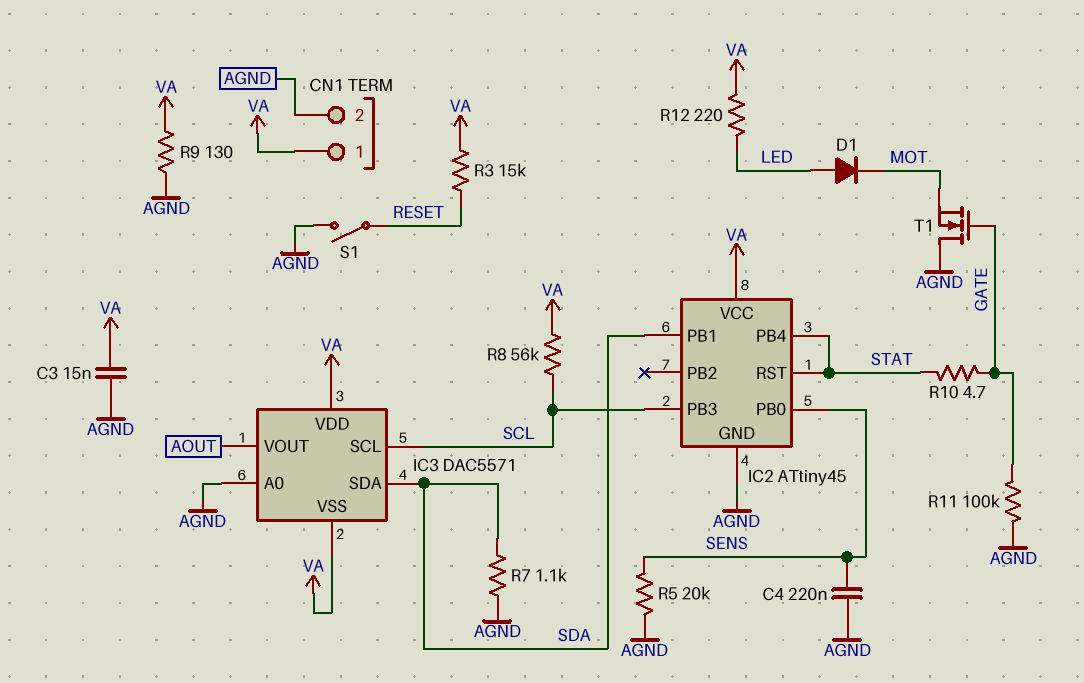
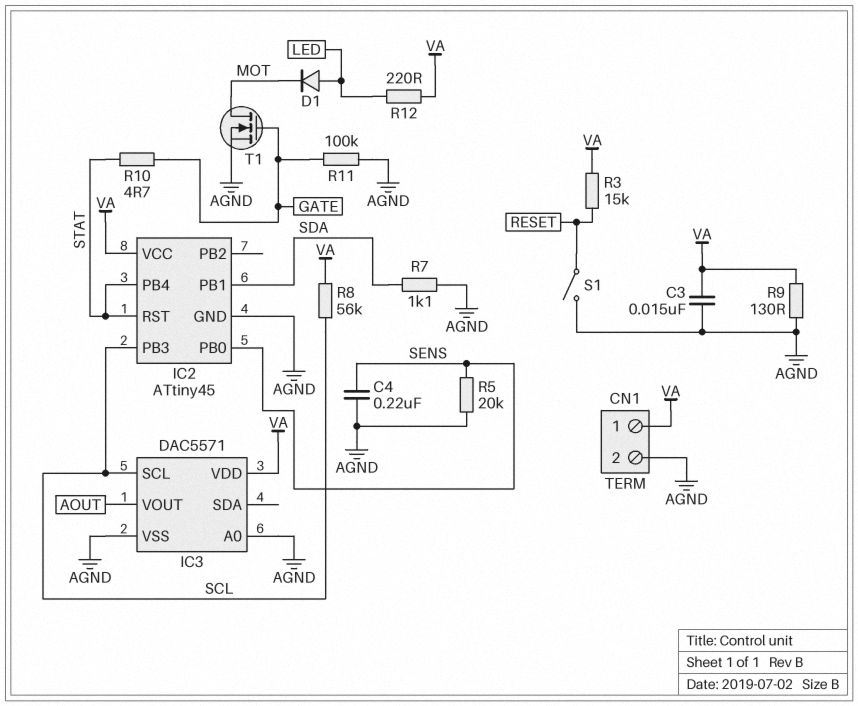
IC3 pin SDA: SDA -> none
IC3 pin VSS: VA -> AGND
T1: NMOS (G GATE, D AGND, S MOT) -> NMOS (G GATE, D MOT, S AGND)

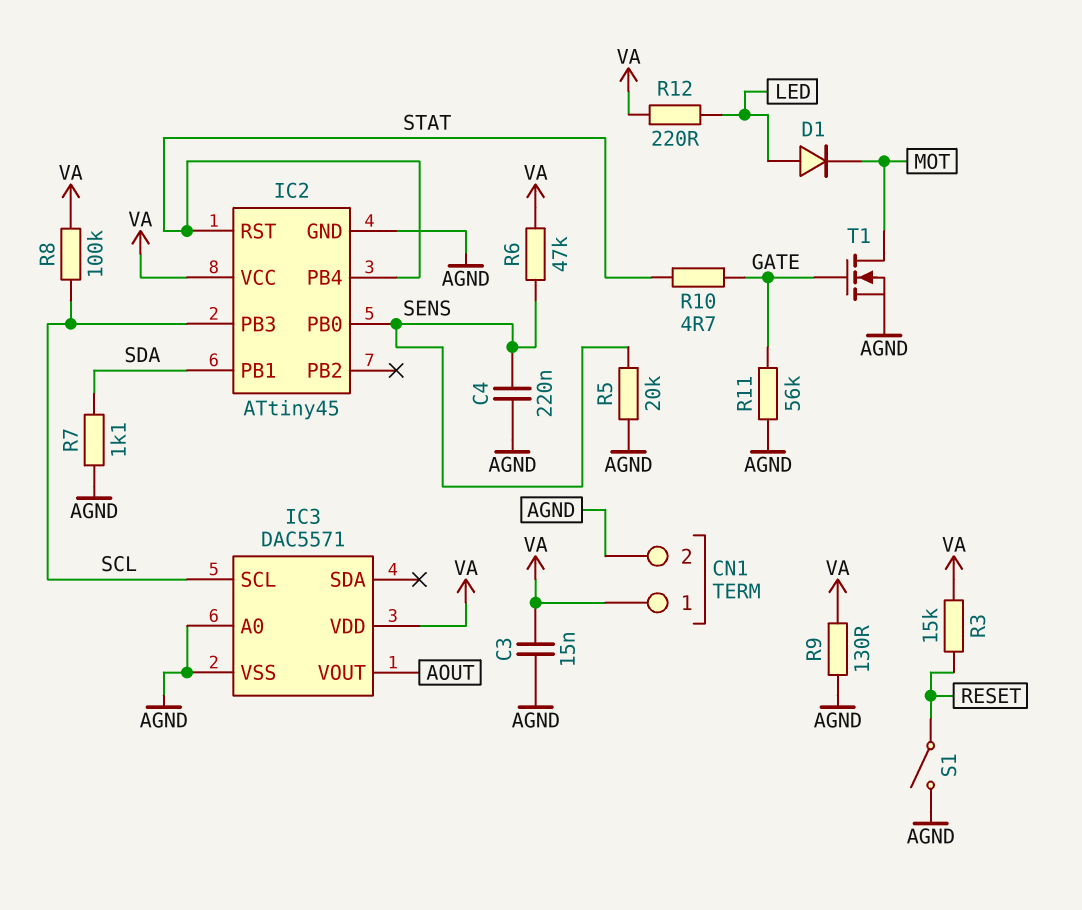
R6: none -> 47k (SENS, VA)
R8: 56k (SCL, VA) -> 100k (SCL, VA)
R11: 100k (AGND, GATE) -> 56k (AGND, GATE)

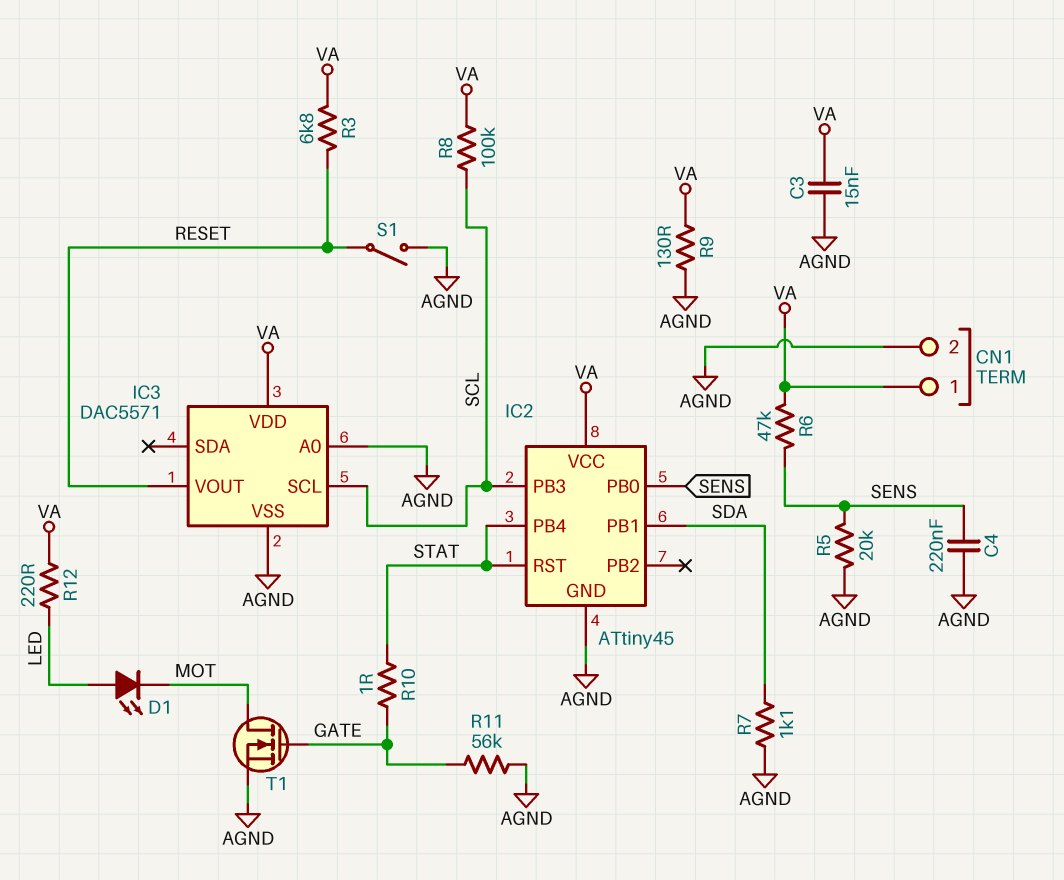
D1: diode (A LED, K MOT) -> LED (A LED, K MOT)
IC3 pin VOUT: AOUT -> RESET
R3: 15k (RESET, VA) -> 6.8k (RESET, VA)
R10: 4.7 (GATE, STAT) -> 1 (GATE, STAT)

